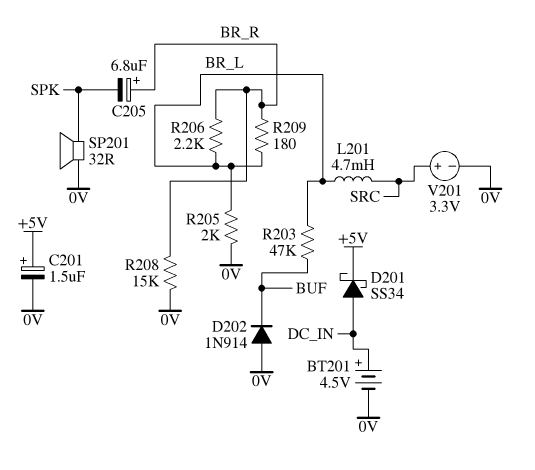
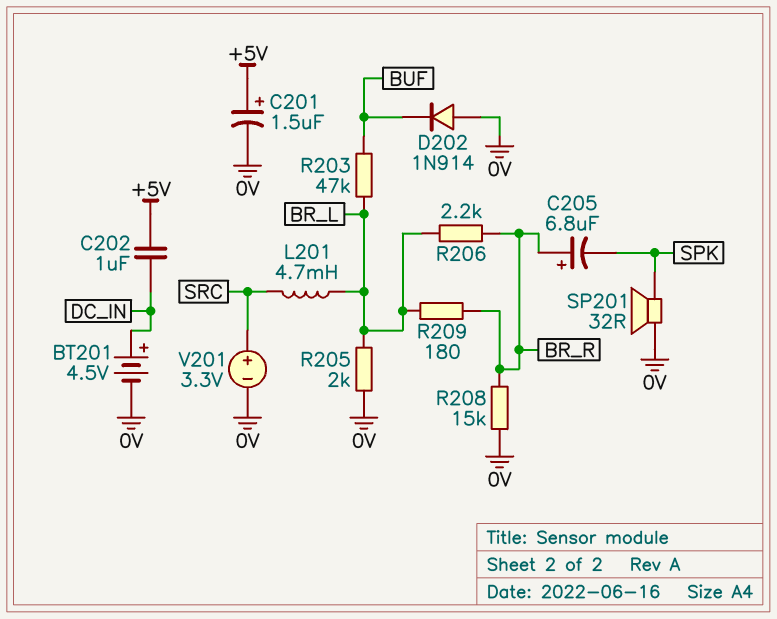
C202: none -> 1uF (+5V, DC_IN)
D201: schottky SS34 (A DC_IN, K +5V) -> none

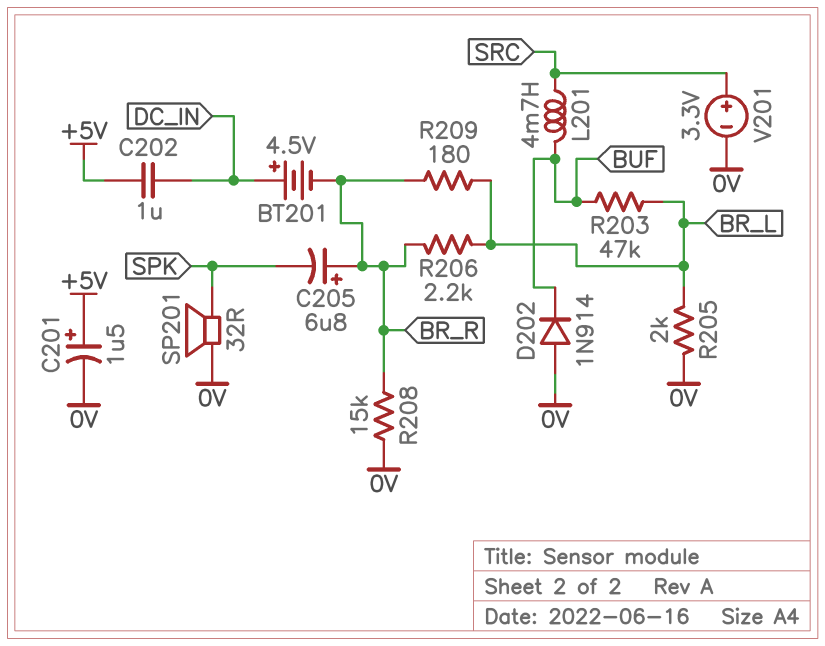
BT201: 4.5V (plus DC_IN, minus 0V) -> 4.5V (plus DC_IN, minus BR_R)
L201: 4.7mH (BR_L, SRC) -> 4.7mH (BUF, SRC)

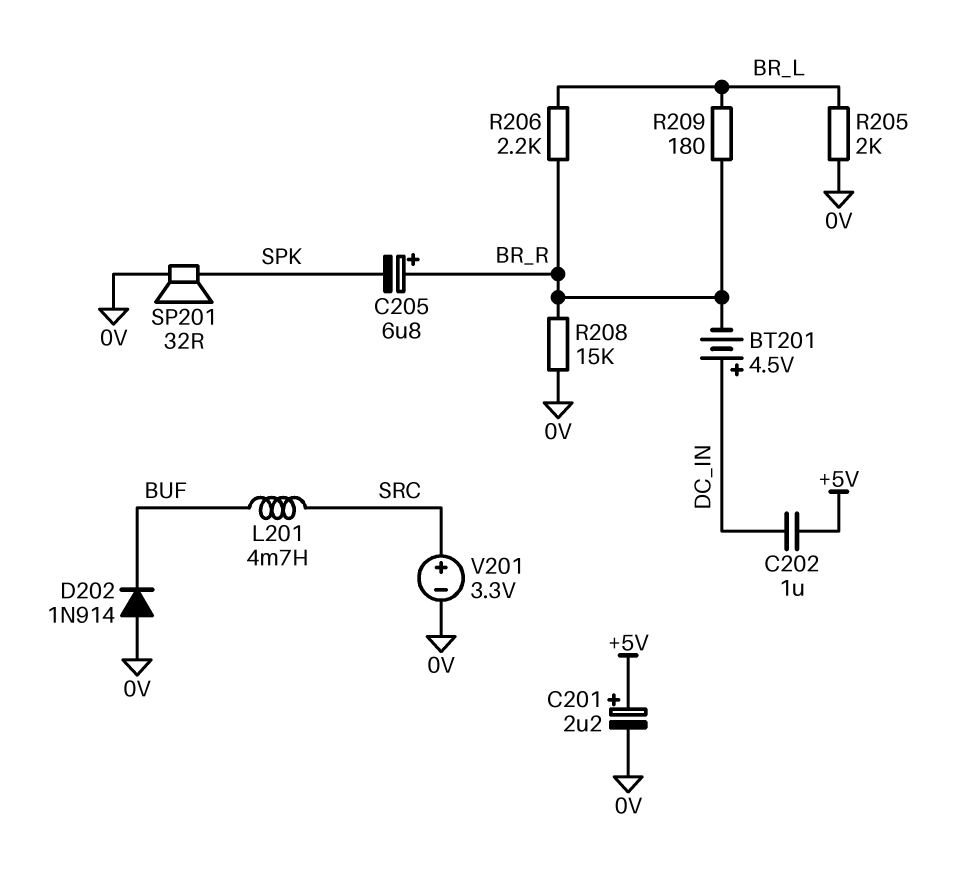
C201: 1.5uF (plus +5V, minus 0V) -> 2.2uF (plus +5V, minus 0V)
R203: 47k (BR_L, BUF) -> none

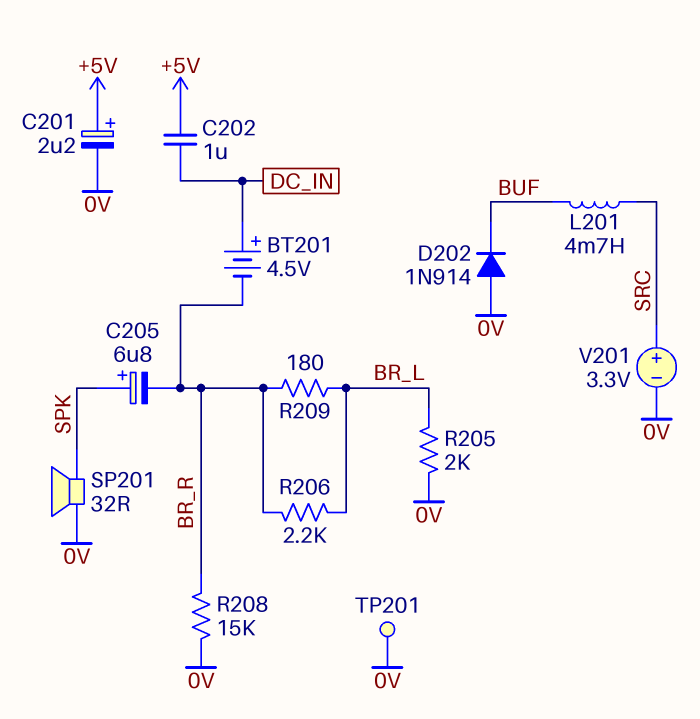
C205: 6.8uF (plus BR_R, minus SPK) -> 6.8uF (plus SPK, minus BR_R)
TP201: none -> test point (0V)

